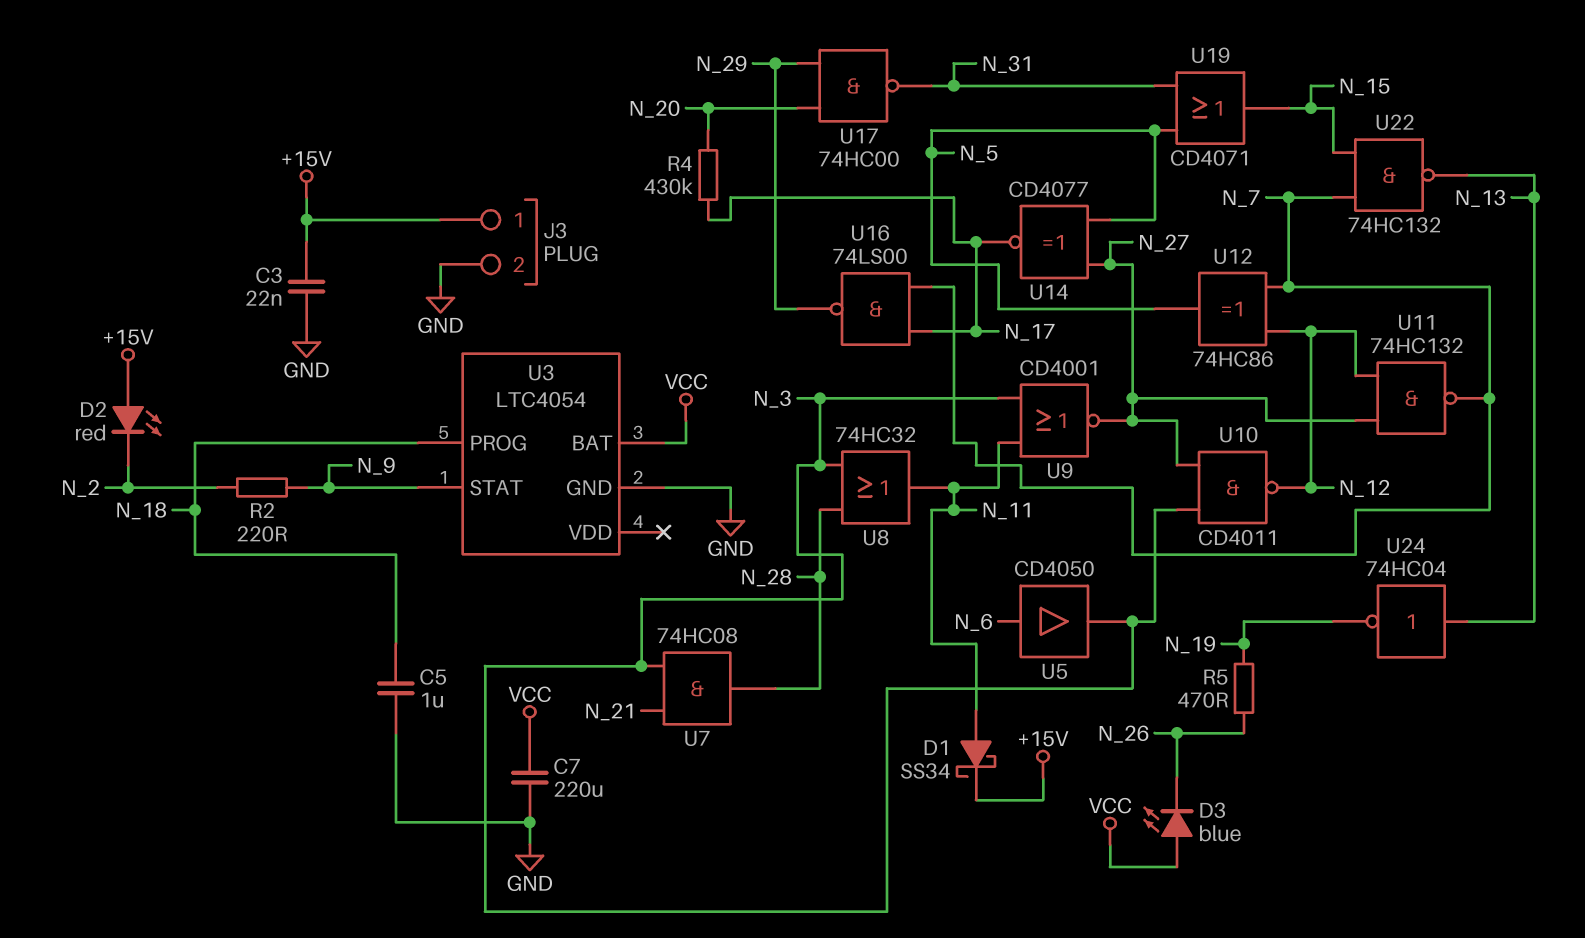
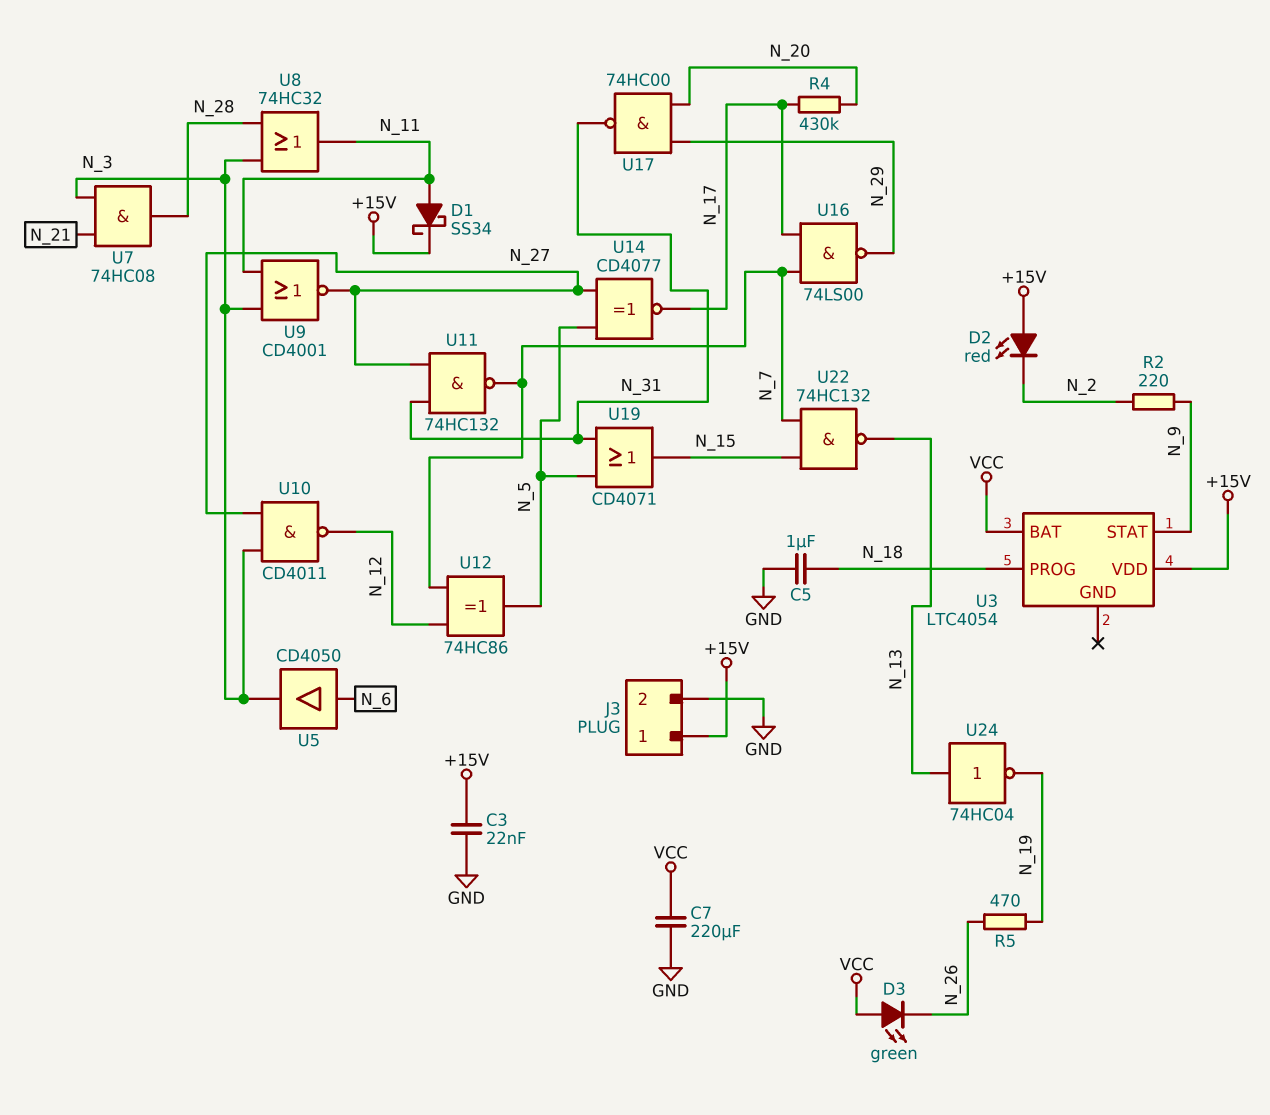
D3: LED blue (A VCC, K N_26) -> LED green (A VCC, K N_26)
U3 pin GND: GND -> none
U3 pin VDD: none -> +15V
U11: NAND 74HC132 (in N_12, in N_27, out N_7) -> NAND 74HC132 (in N_27, in N_31, out N_7)

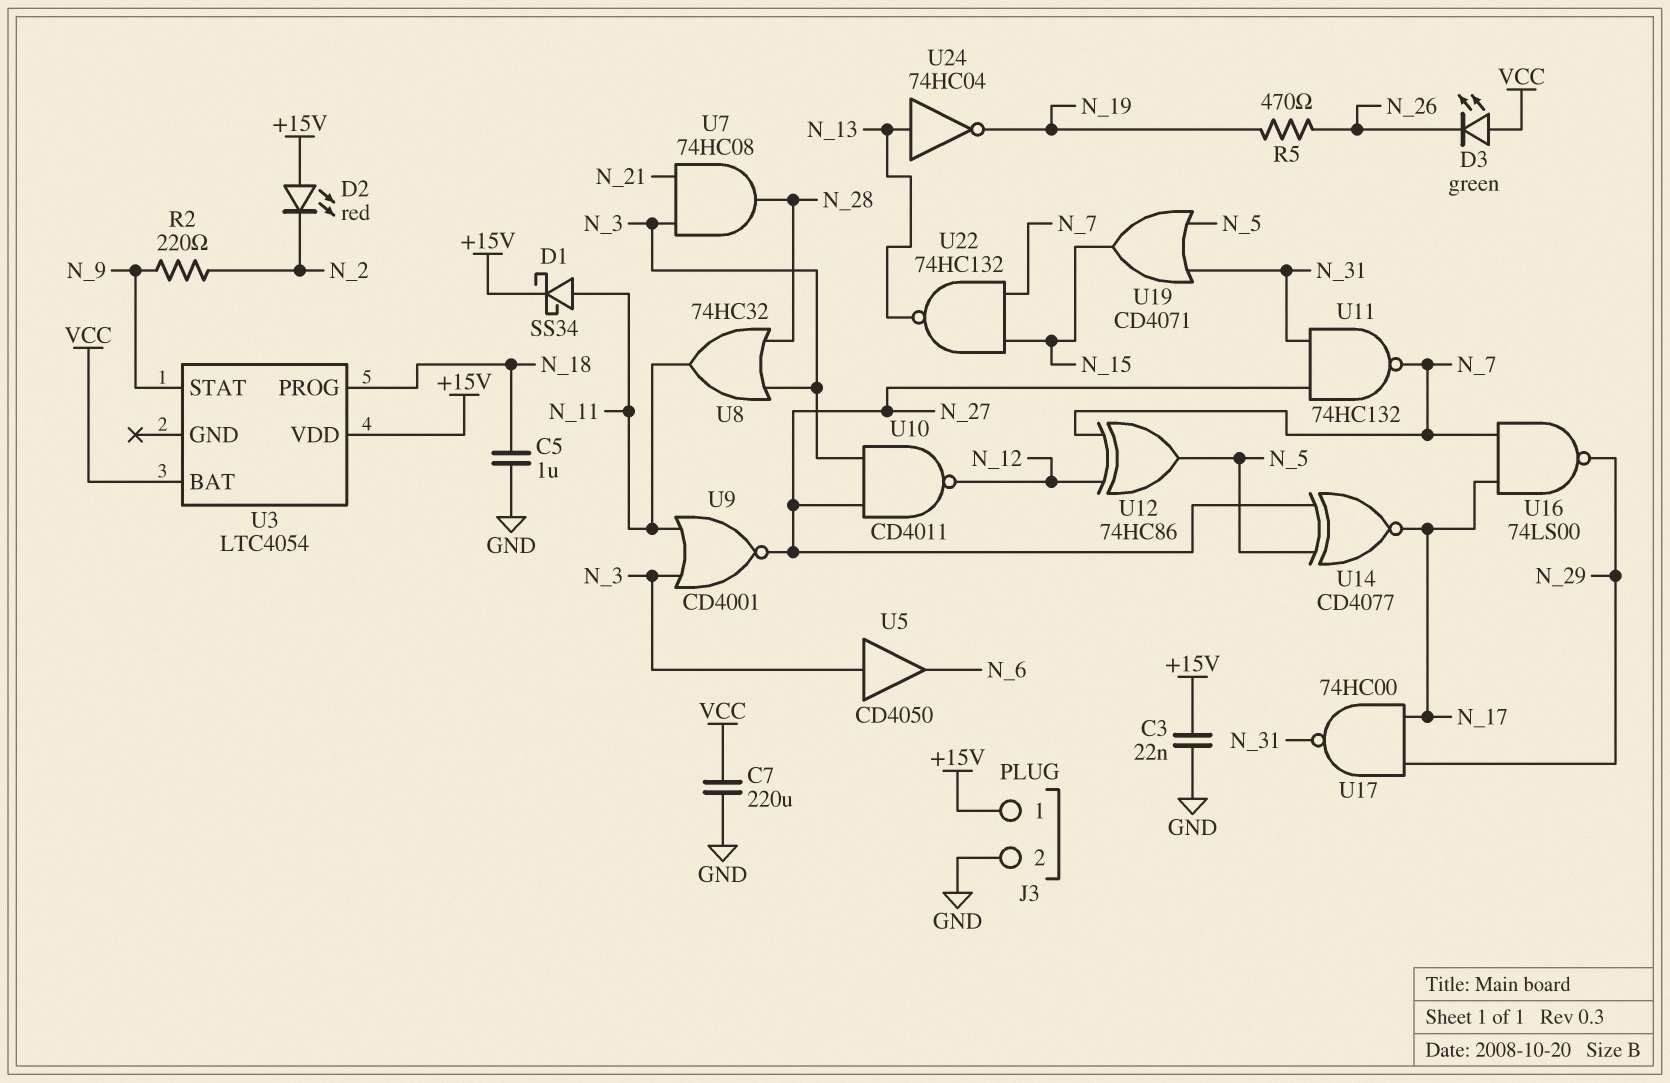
R4: 430k (N_17, N_20) -> none
U5: buffer CD4050 (in N_6, out N_3) -> buffer CD4050 (in N_3, out N_6)
U17: NAND 74HC00 (in N_20, in N_29, out N_31) -> NAND 74HC00 (in N_17, in N_29, out N_31)

